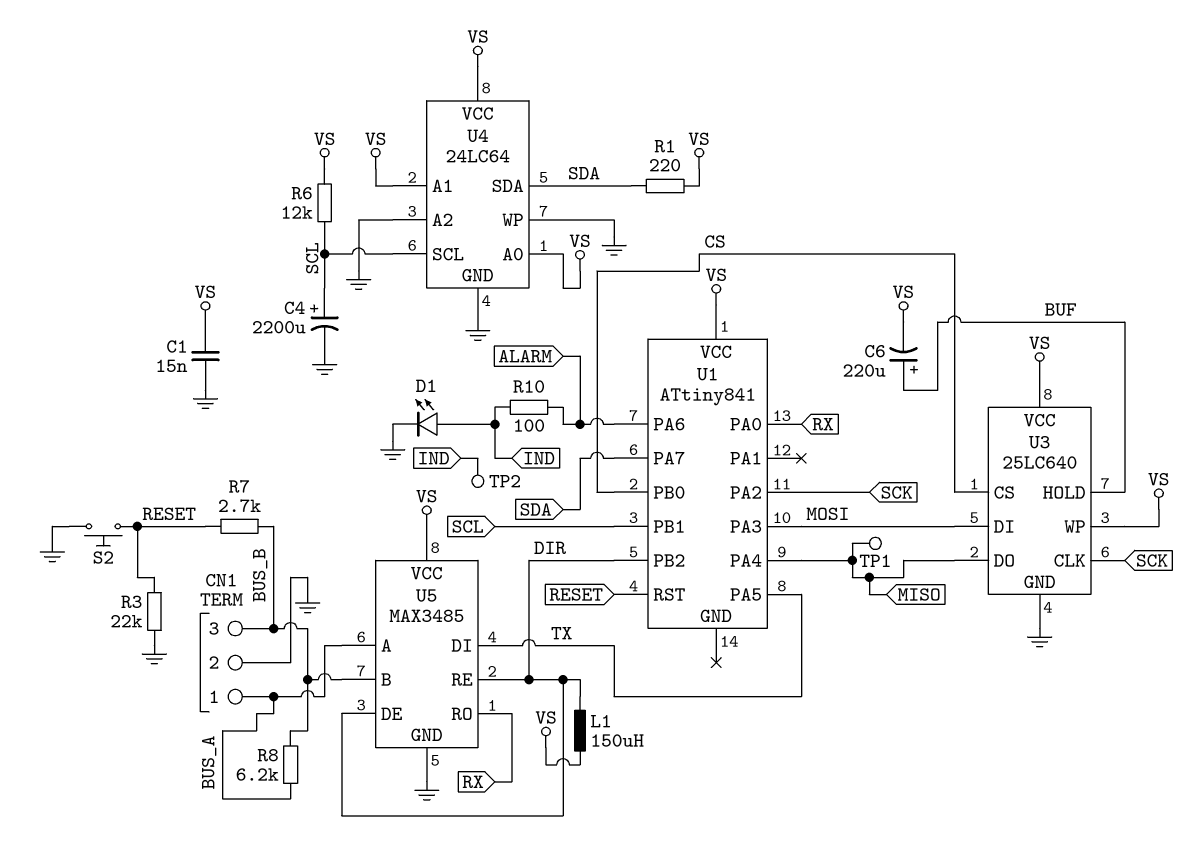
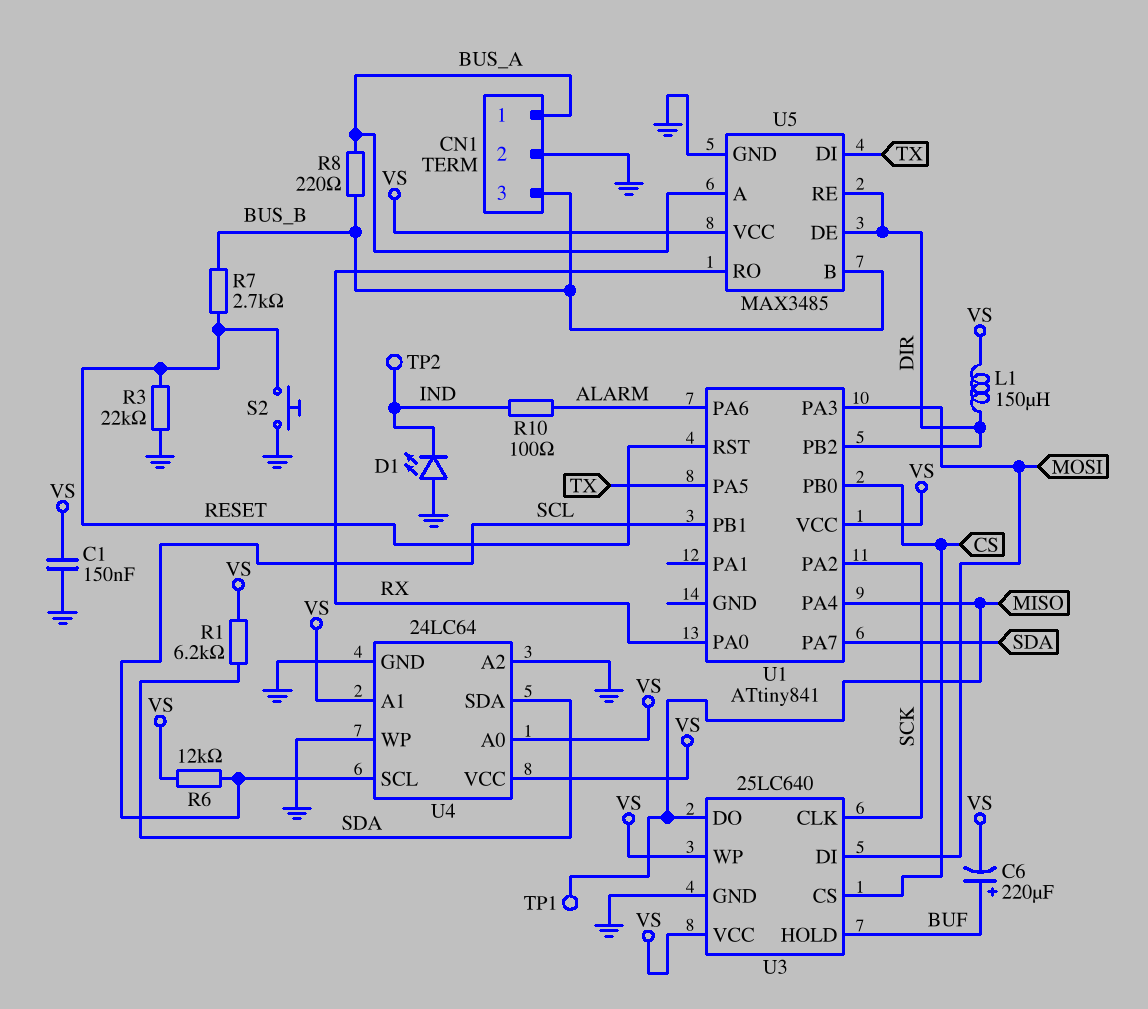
C1: 15nF (GND, VS) -> 150nF (GND, VS)
C4: 2200uF (plus SCL, minus GND) -> none
D1: LED (A IND, K GND) -> LED (A GND, K IND)
R1: 220 (SDA, VS) -> 6.2k (SDA, VS)
R8: 6.2k (BUS_A, BUS_B) -> 220 (BUS_A, BUS_B)

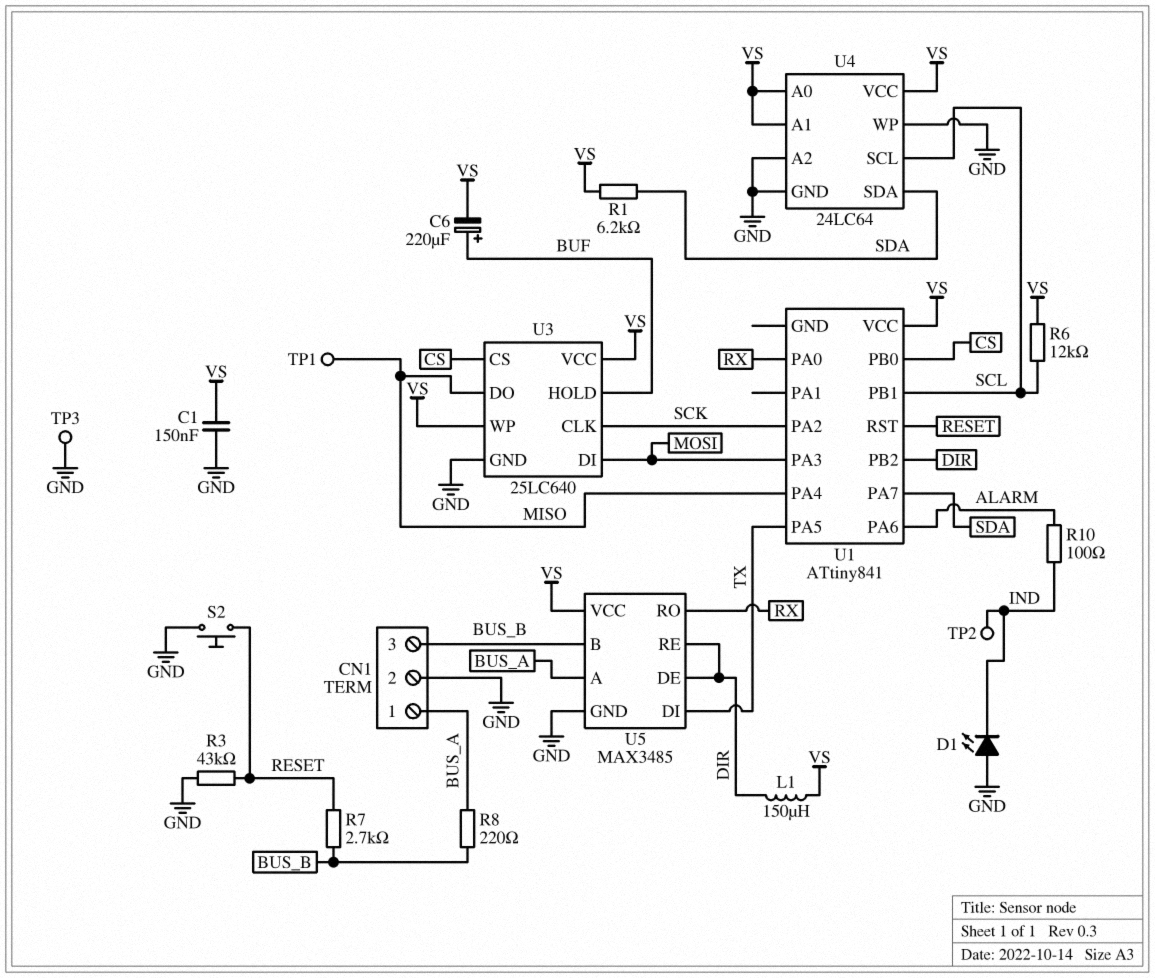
R3: 22k (GND, RESET) -> 43k (GND, RESET)
TP3: none -> test point (GND)

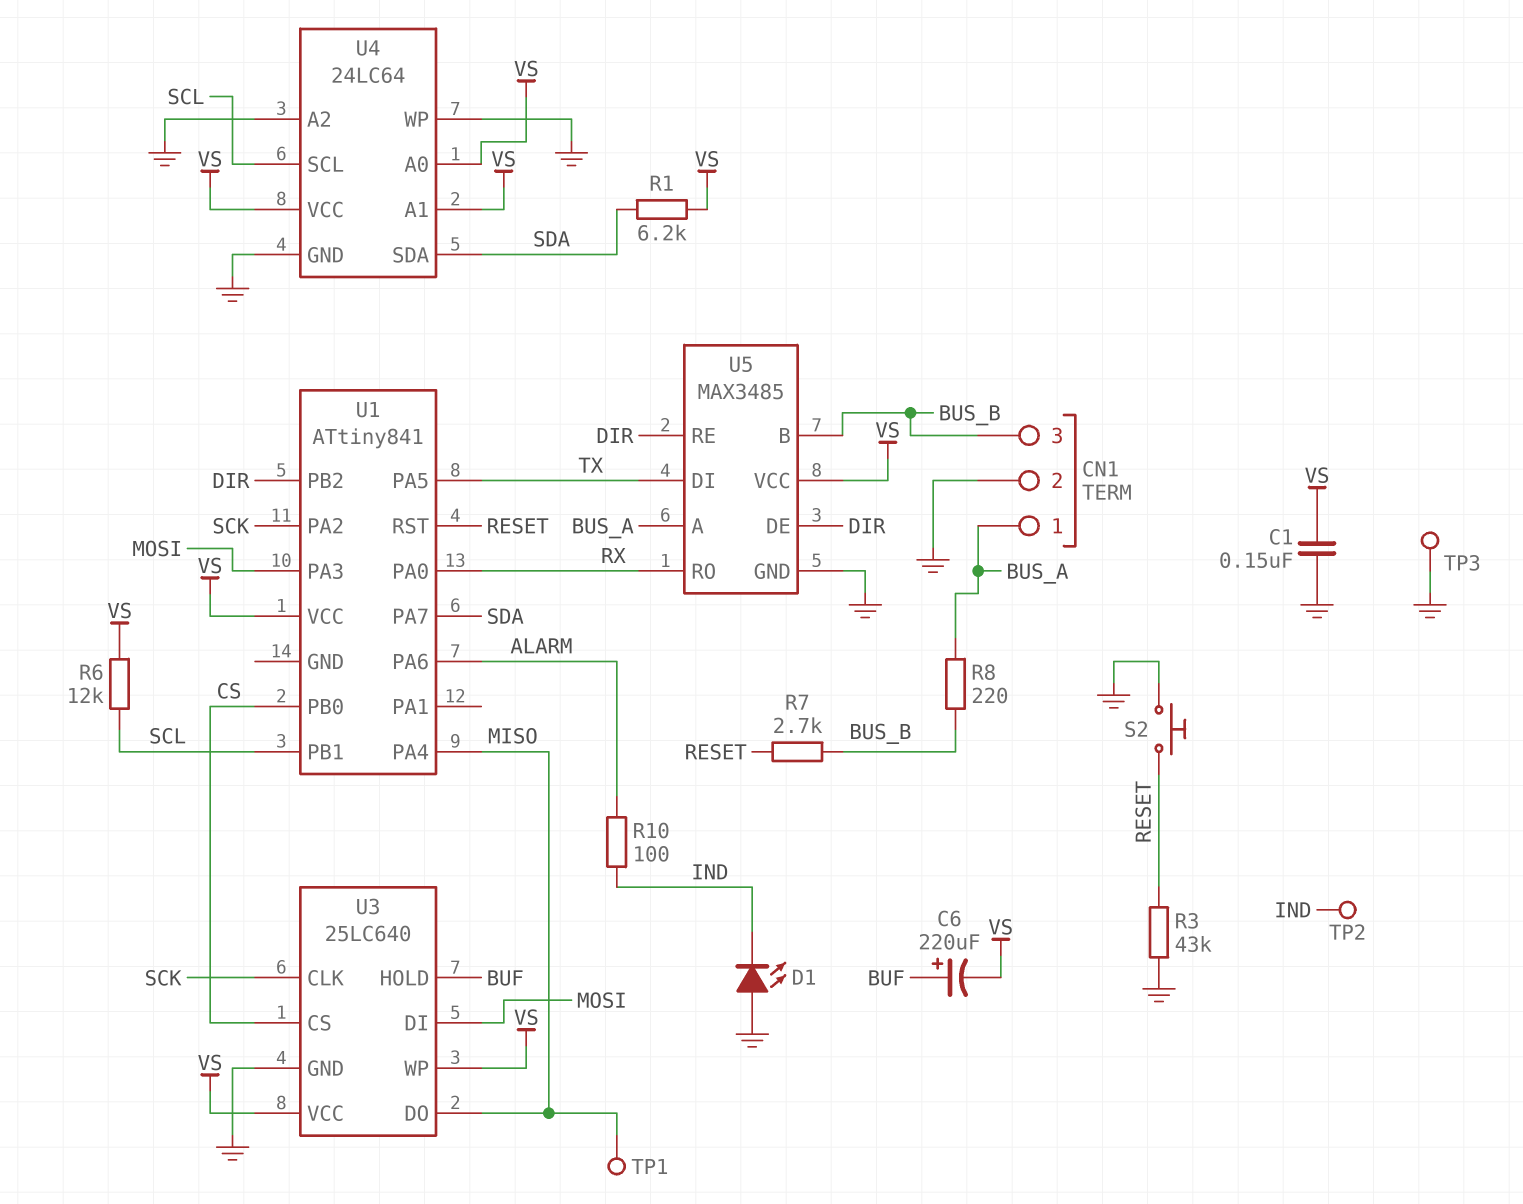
L1: 150uH (DIR, VS) -> none

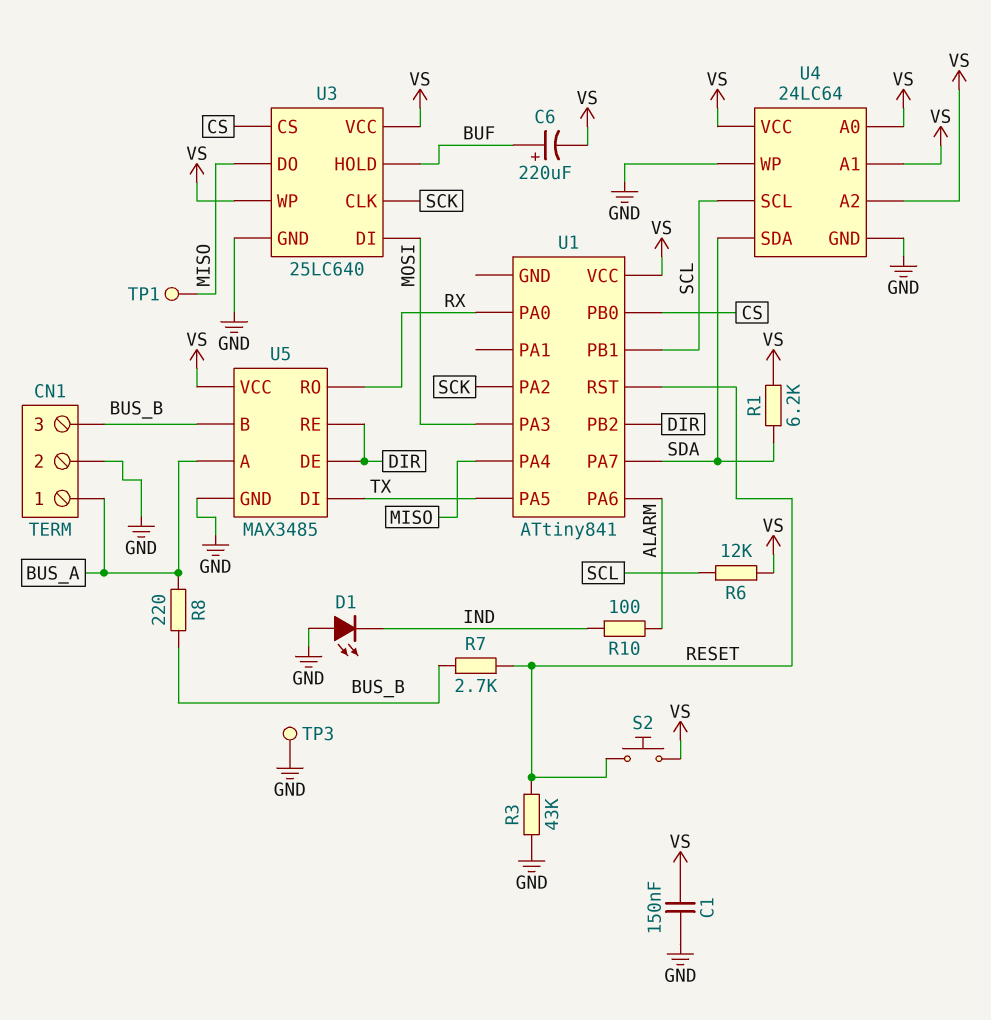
S2: button (GND, RESET) -> button (RESET, VS)
TP2: test point (IND) -> none
U4 pin A2: GND -> VS

